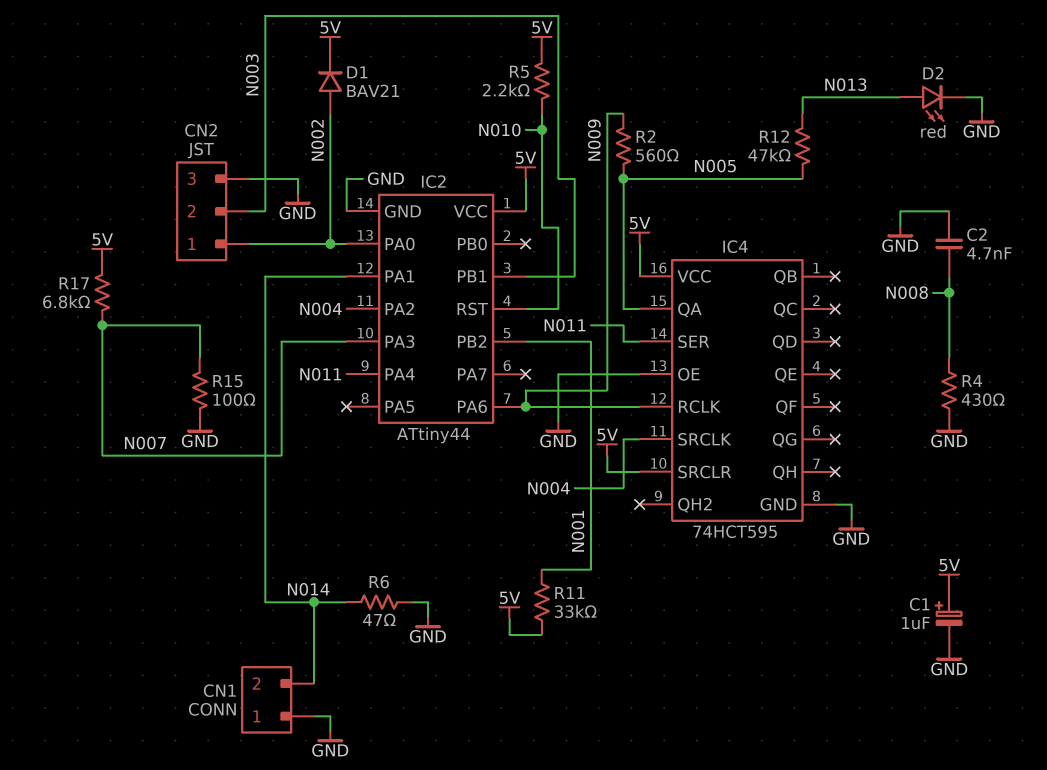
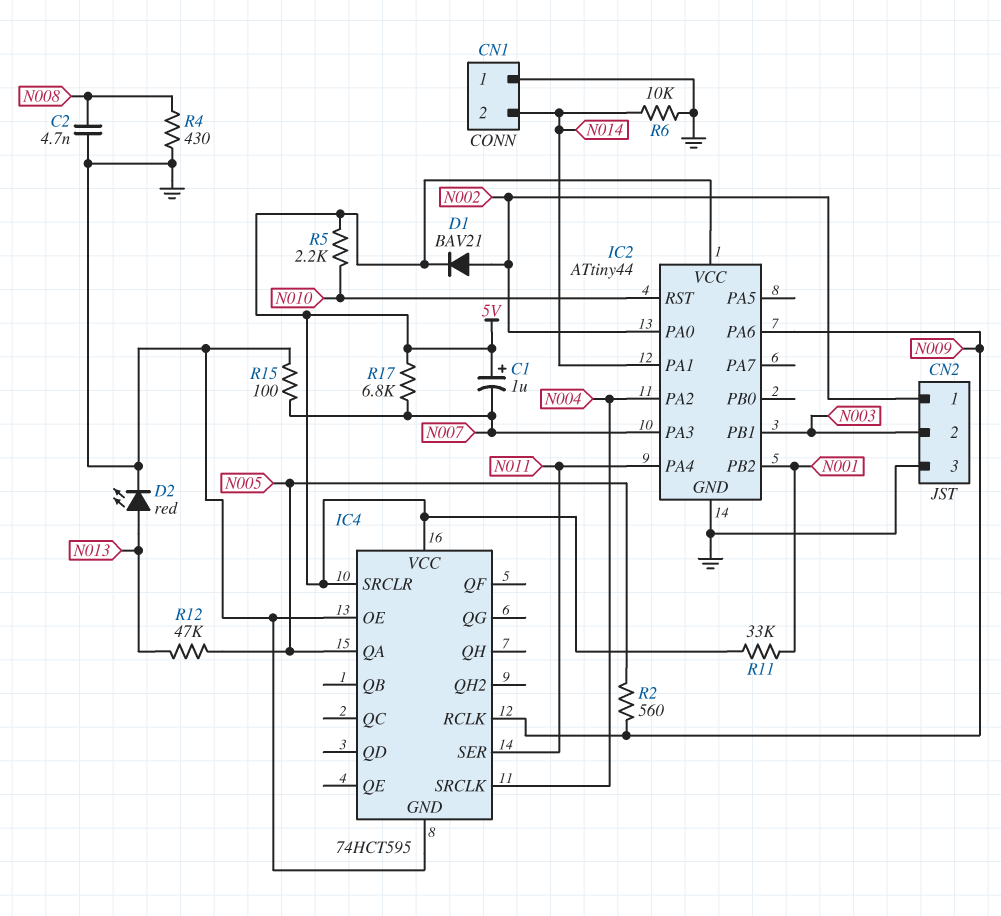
C1: 1uF (plus 5V, minus GND) -> 1uF (plus 5V, minus N007)
R6: 47 (GND, N014) -> 10k (GND, N014)

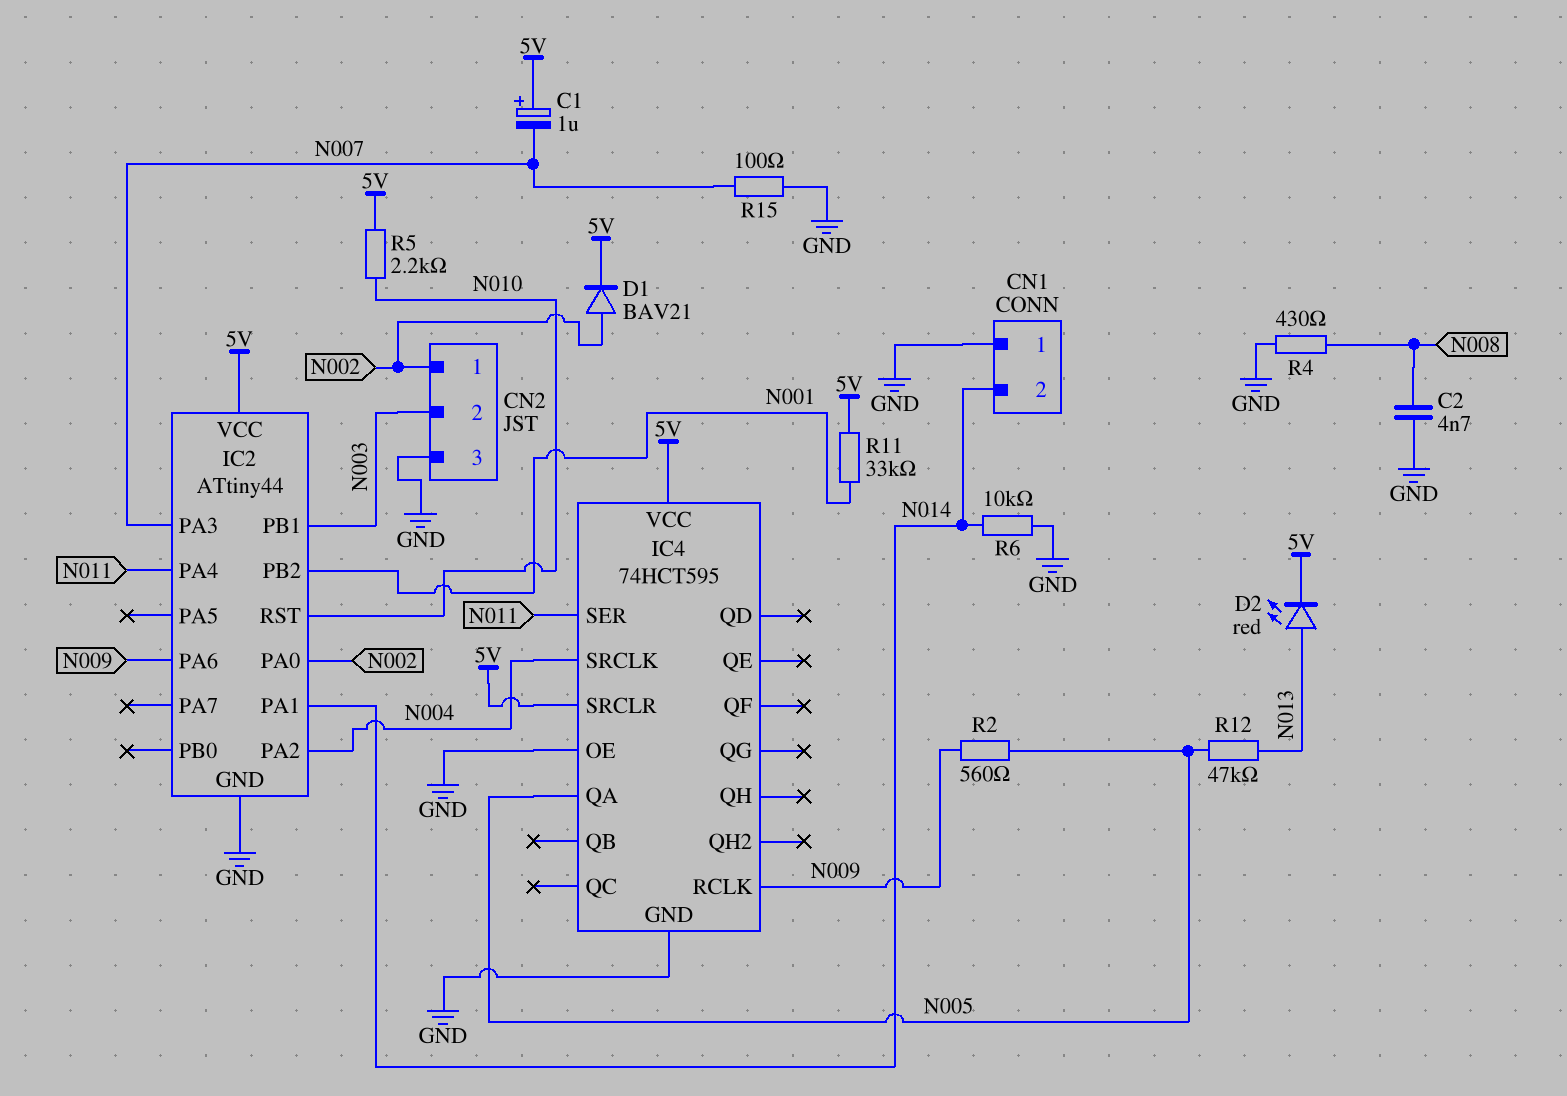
D2: LED red (A N013, K GND) -> LED red (A N013, K 5V)
R17: 6.8k (5V, N007) -> none

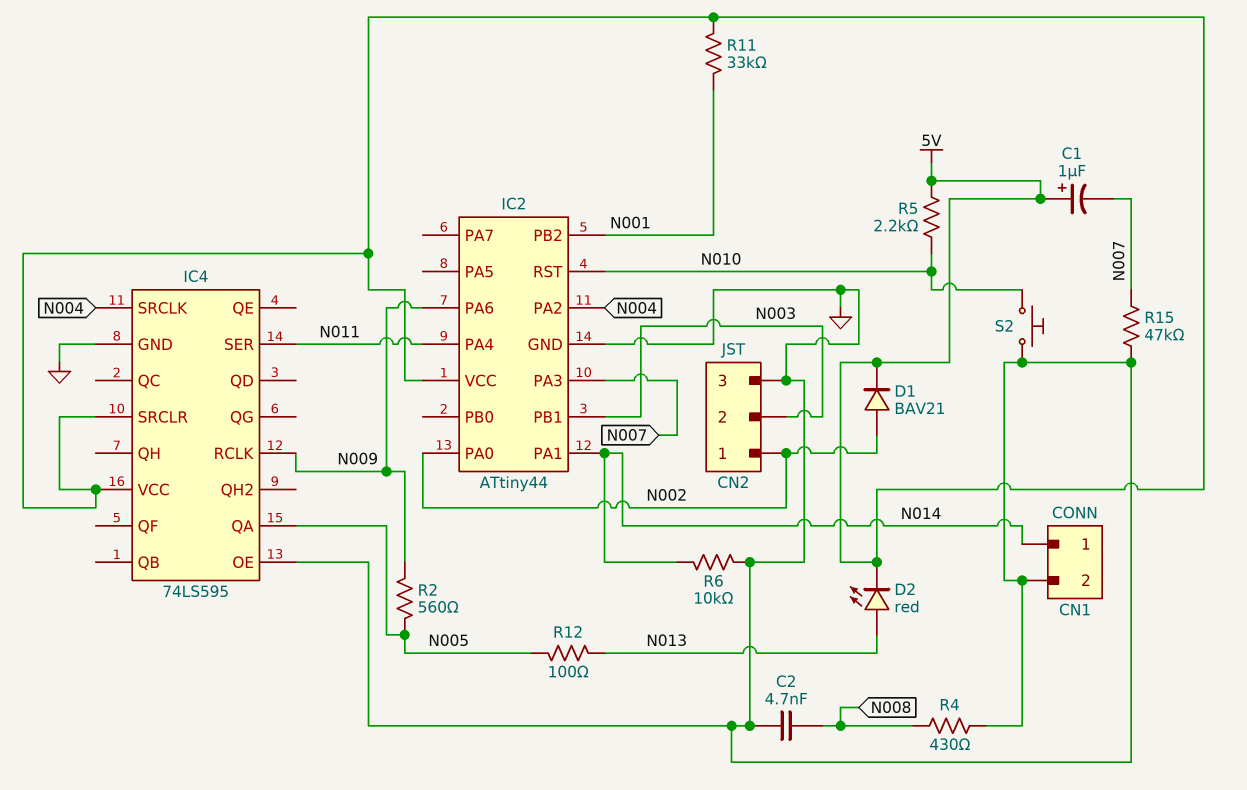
CN1 pin 1: GND -> N014
CN1 pin 2: N014 -> GND
IC4: 74HCT595 -> 74LS595
R12: 47k (N005, N013) -> 100 (N005, N013)
R15: 100 (GND, N007) -> 47k (GND, N007)
S2: none -> button (GND, N010)

